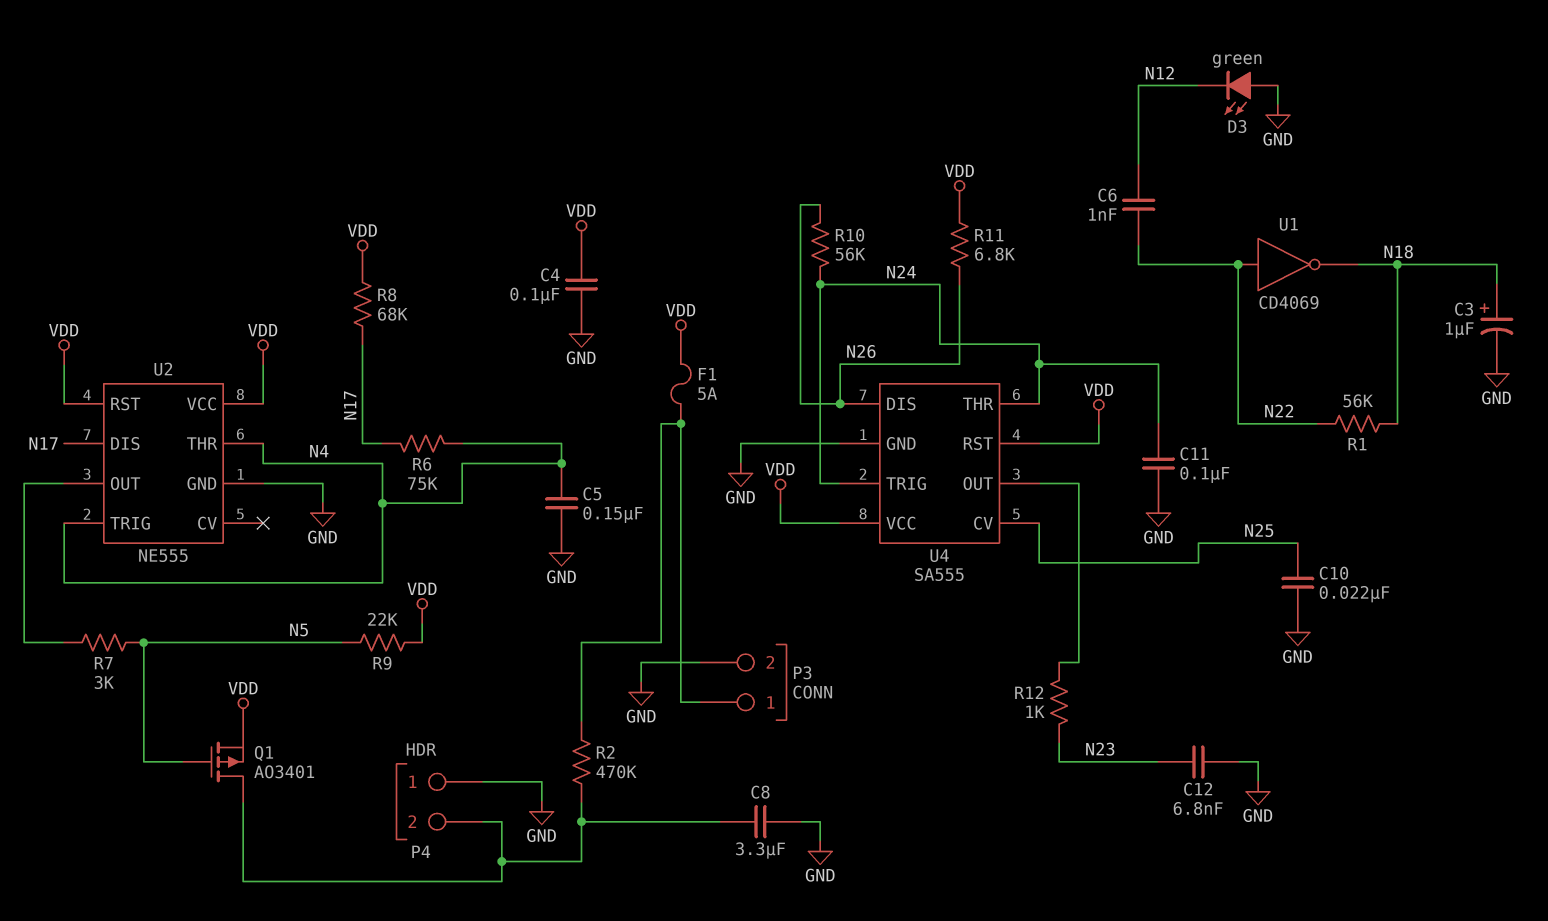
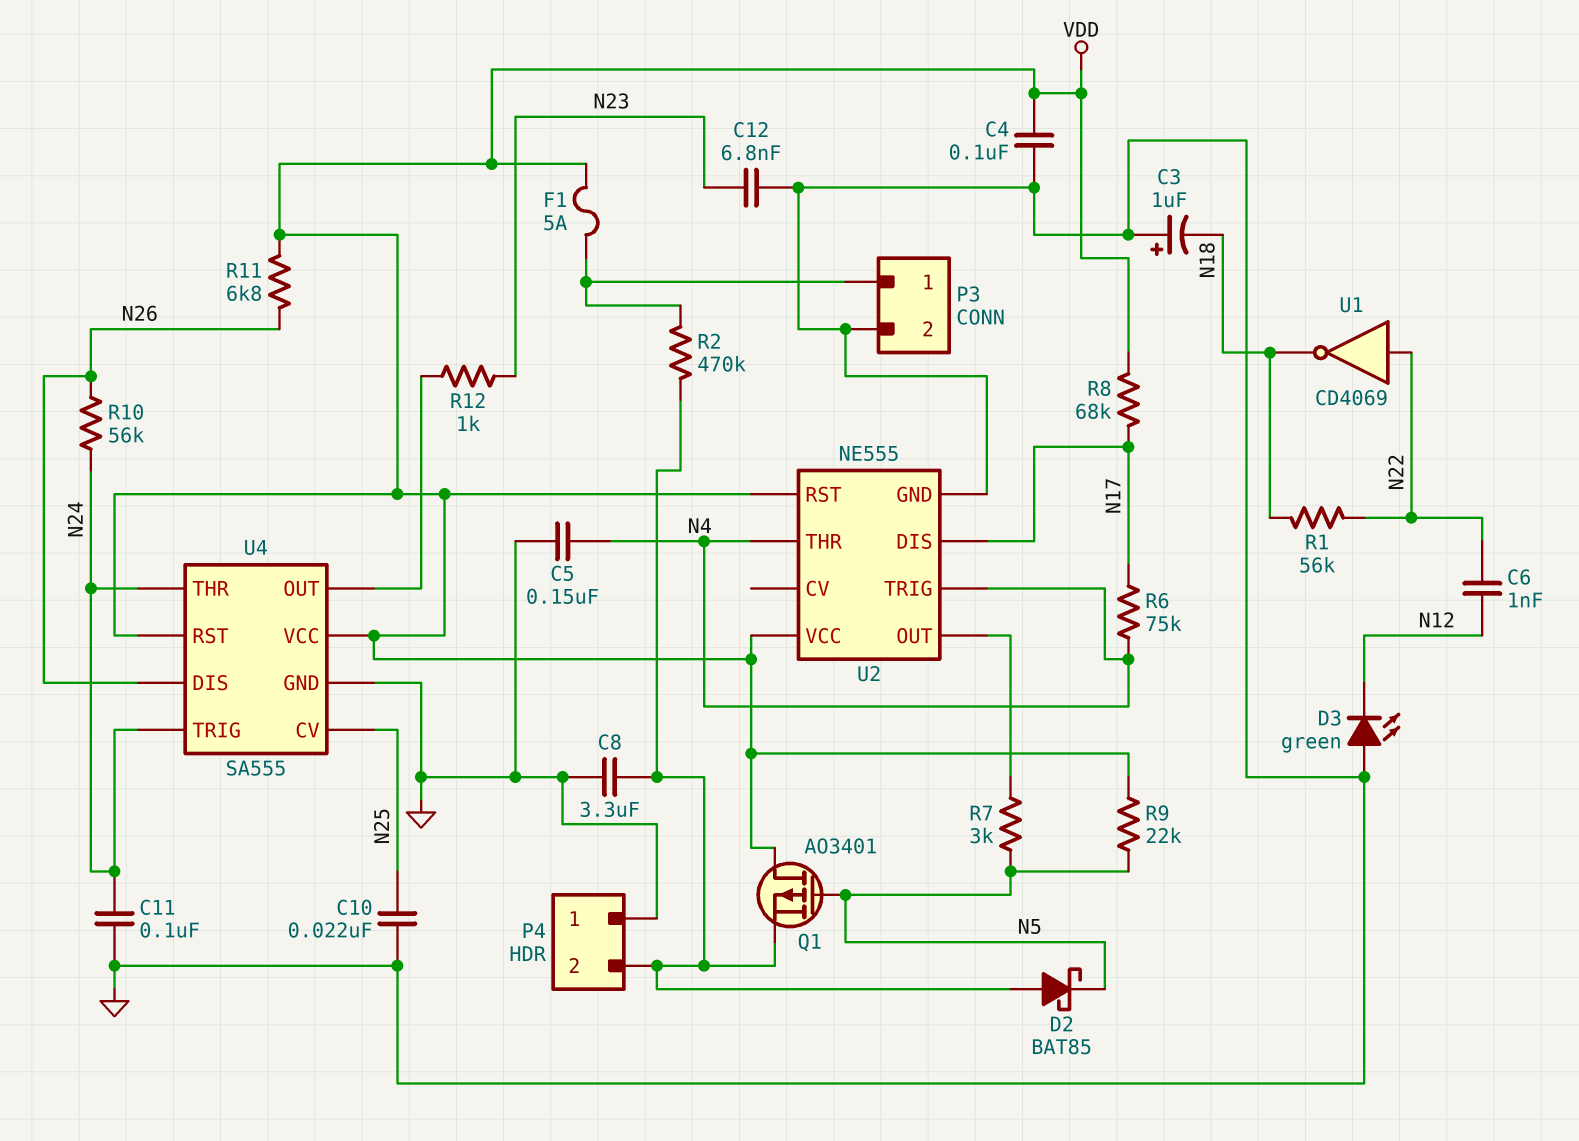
C3: 1uF (plus N18, minus GND) -> 1uF (plus GND, minus N18)
D2: none -> schottky BAT85 (A P4/2, K N5)
Q1: PMOS AO3401 (G N5, D P4/2, S VDD) -> PMOS AO3401 (G N5, D VDD, S P4/2)

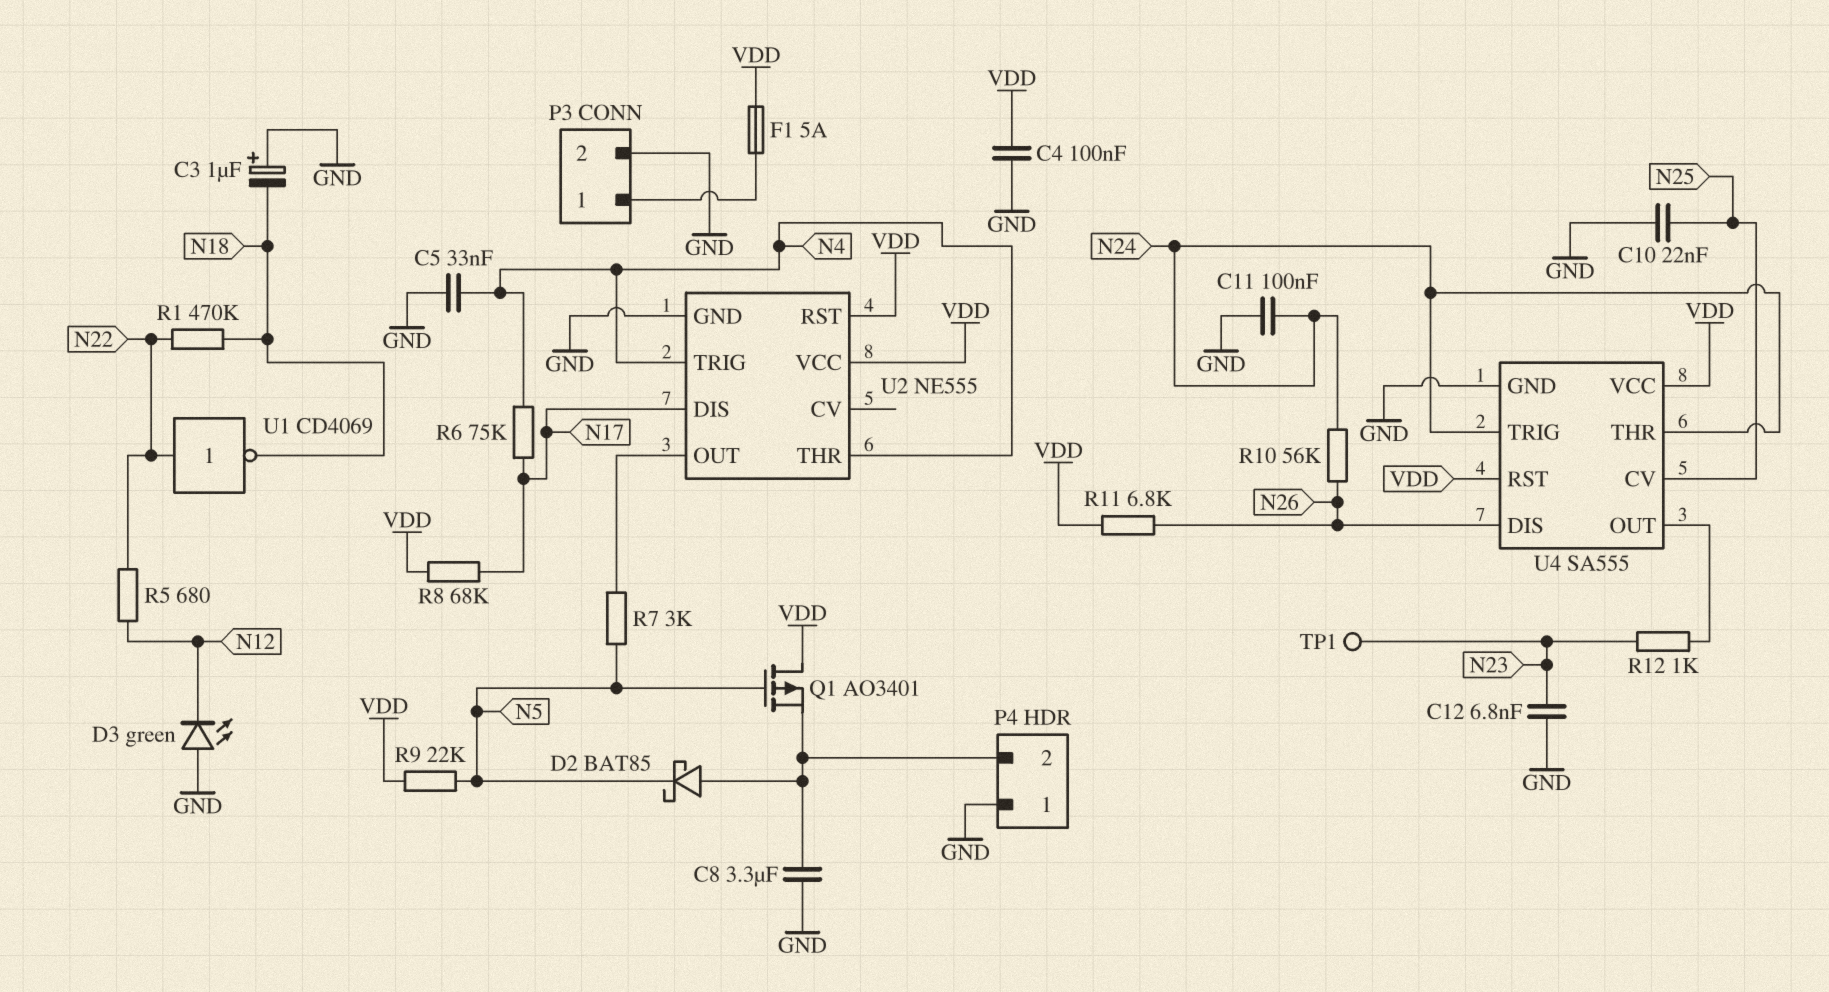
C5: 150nF (GND, N4) -> 33nF (GND, N4)
C6: 1nF (N12, N22) -> none
R1: 56k (N18, N22) -> 470k (N18, N22)
R2: 470k (P3/1, P4/2) -> none
R5: none -> 680 (N12, N22)
TP1: none -> test point (N23)

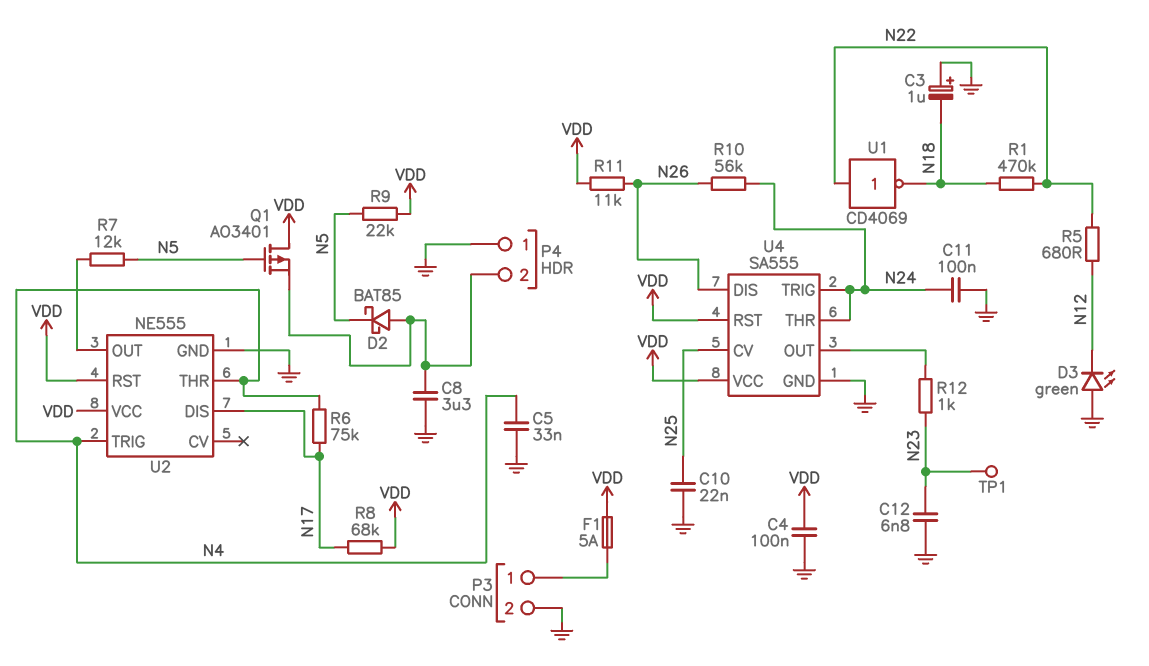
R7: 3k (N5, U2/OUT) -> 12k (N5, U2/OUT)
R11: 6.8k (N26, VDD) -> 11k (N26, VDD)

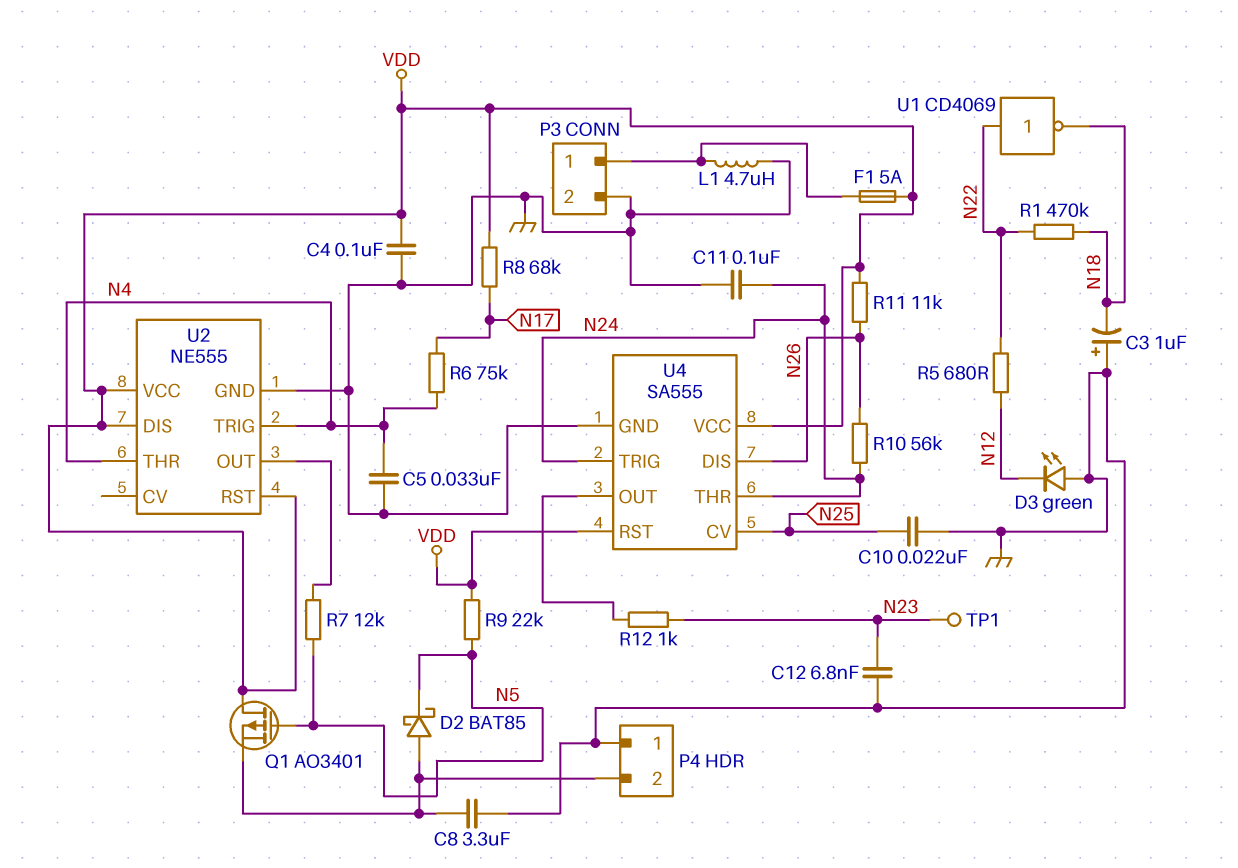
L1: none -> 4.7uH (GND, P3/1)
U2 pin DIS: N17 -> VDD

